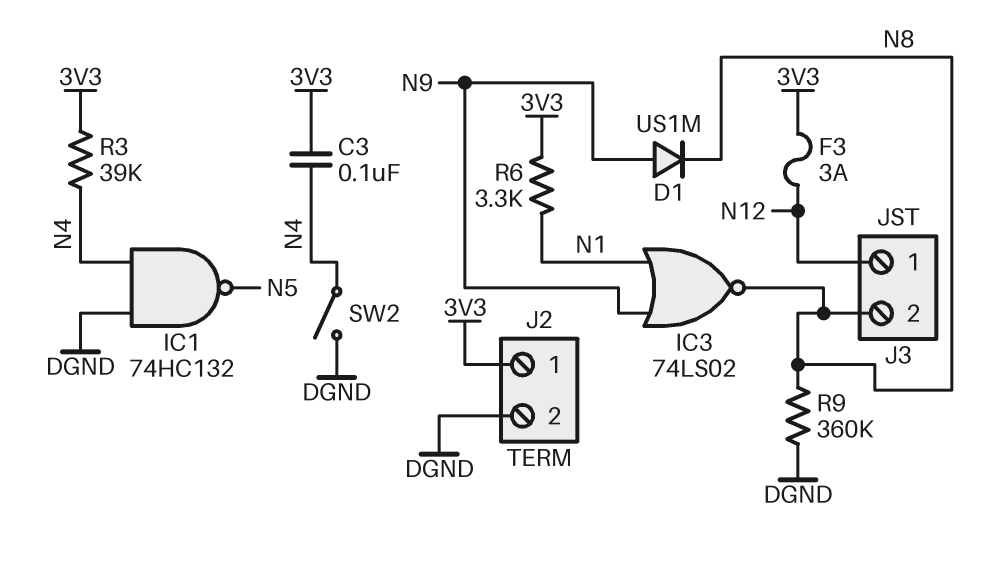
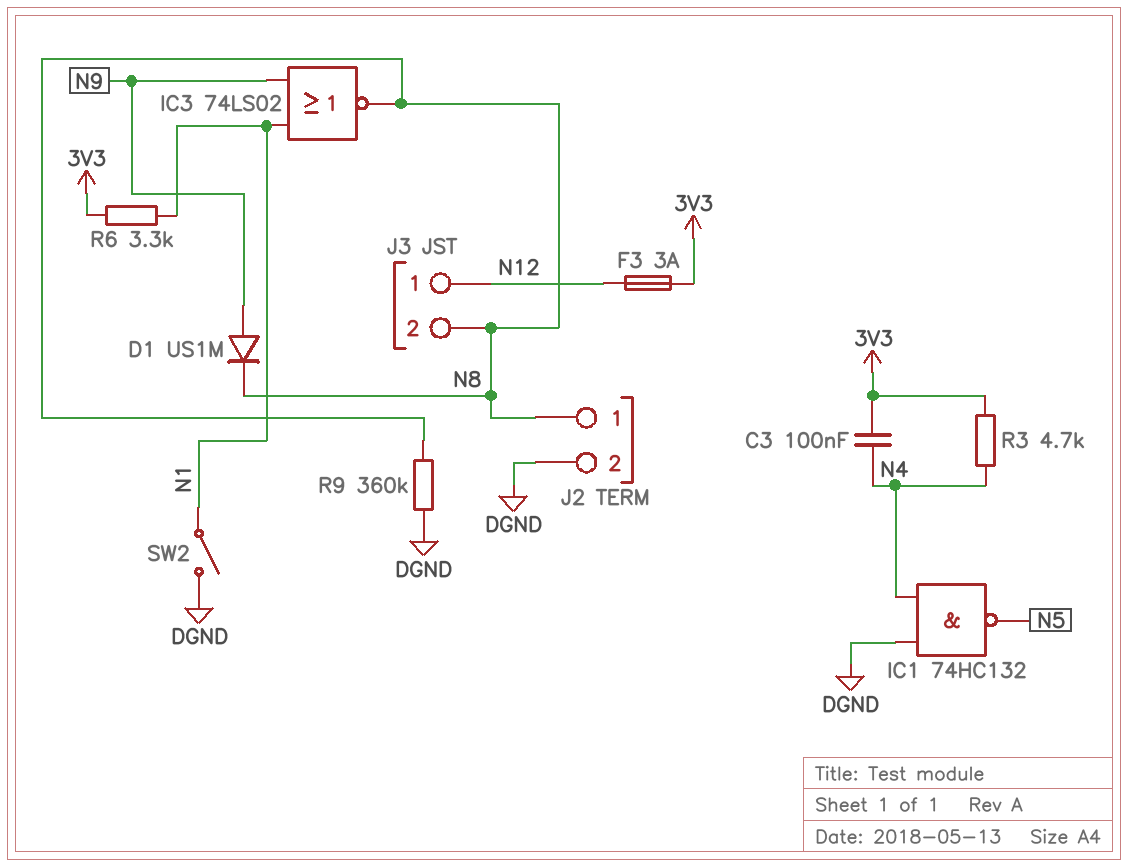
J2 pin 1: 3V3 -> N8
R3: 39k (3V3, N4) -> 4.7k (3V3, N4)
SW2: switch (DGND, N4) -> switch (DGND, N1)

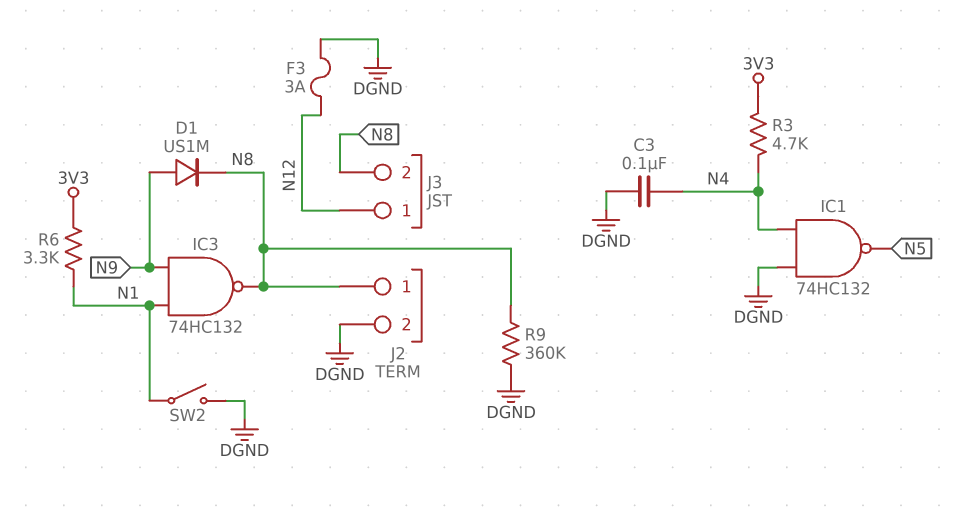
C3: 100nF (3V3, N4) -> 100nF (DGND, N4)
F3: 3A (3V3, N12) -> 3A (DGND, N12)
IC3: NOR 74LS02 (in N1, in N9, out N8) -> NAND 74HC132 (in N1, in N9, out N8)

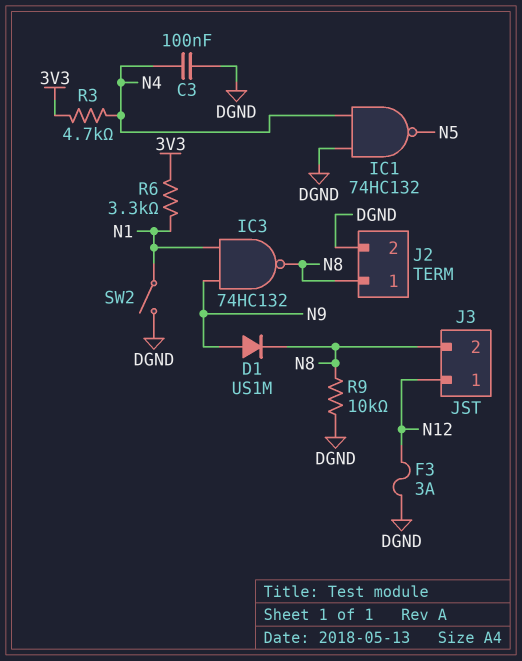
R9: 360k (DGND, N8) -> 10k (DGND, N8)

